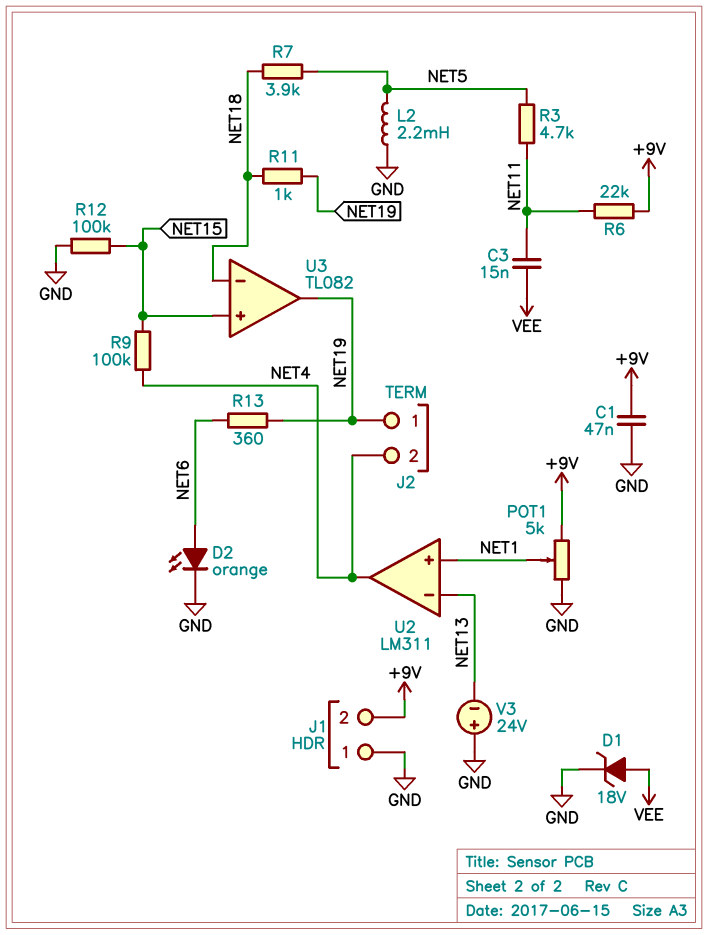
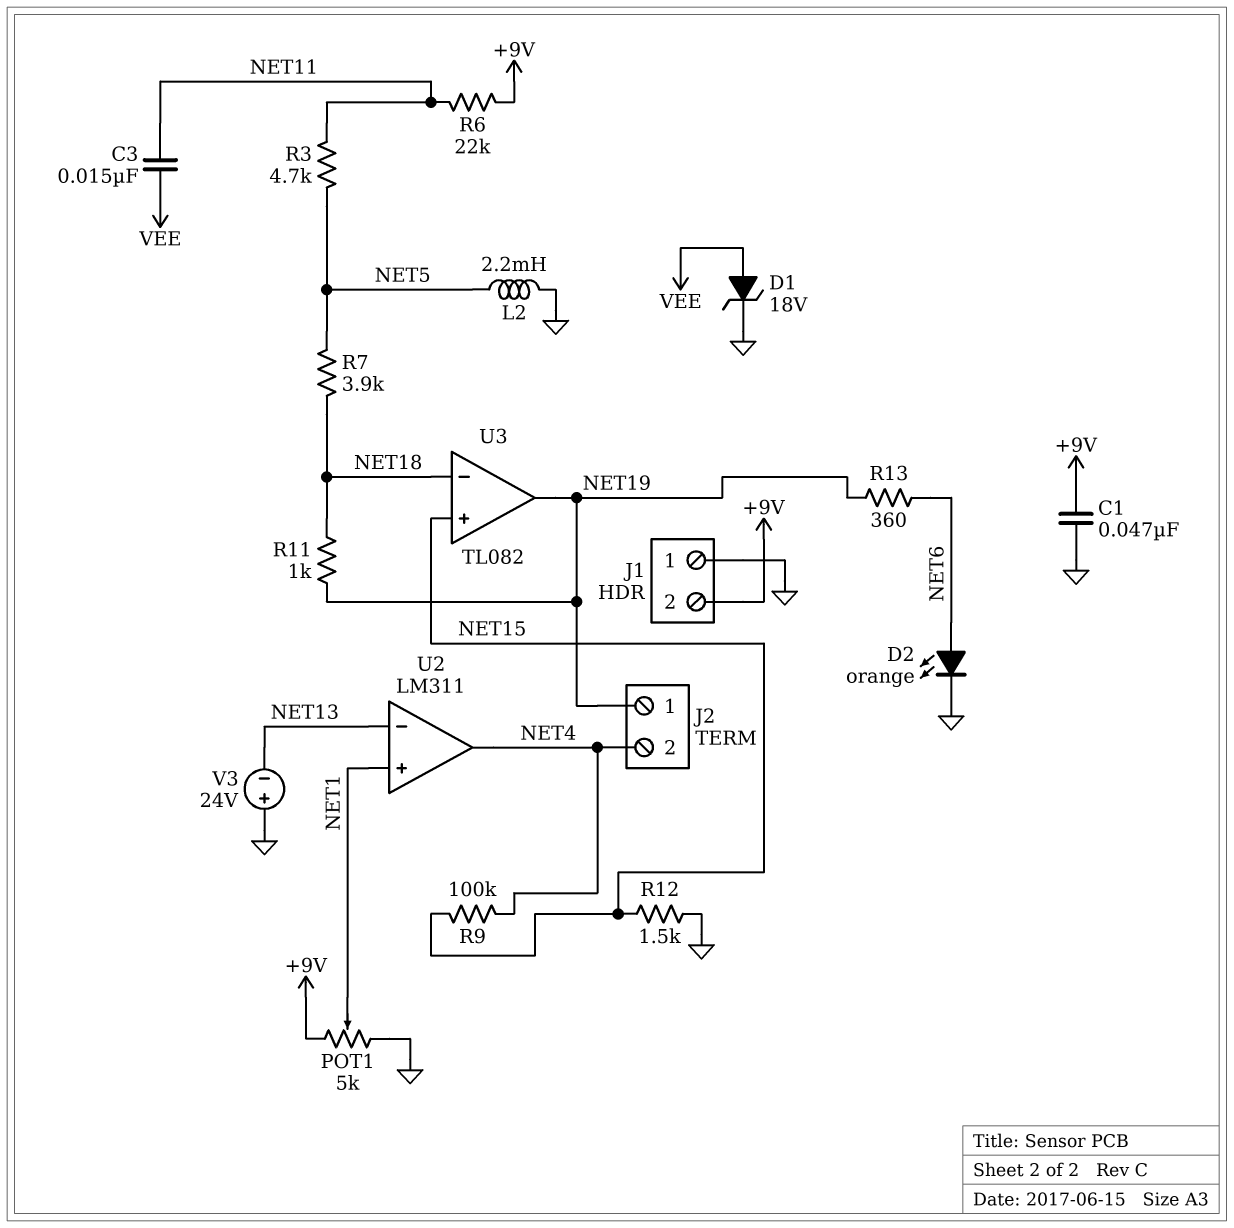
R12: 100k (GND, NET15) -> 1.5k (GND, NET15)

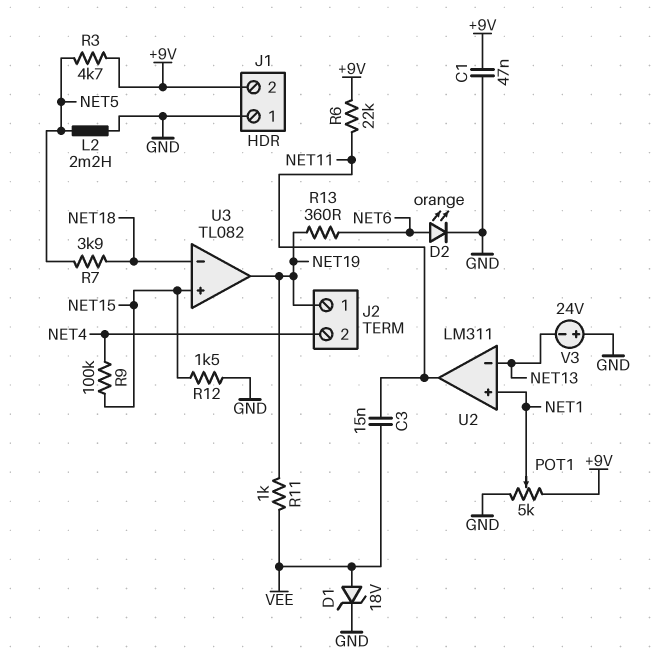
R3: 4.7k (NET5, NET11) -> 4.7k (+9V, NET5)
R11: 1k (NET18, NET19) -> 1k (NET19, VEE)
U2 pin out: NET4 -> NET11

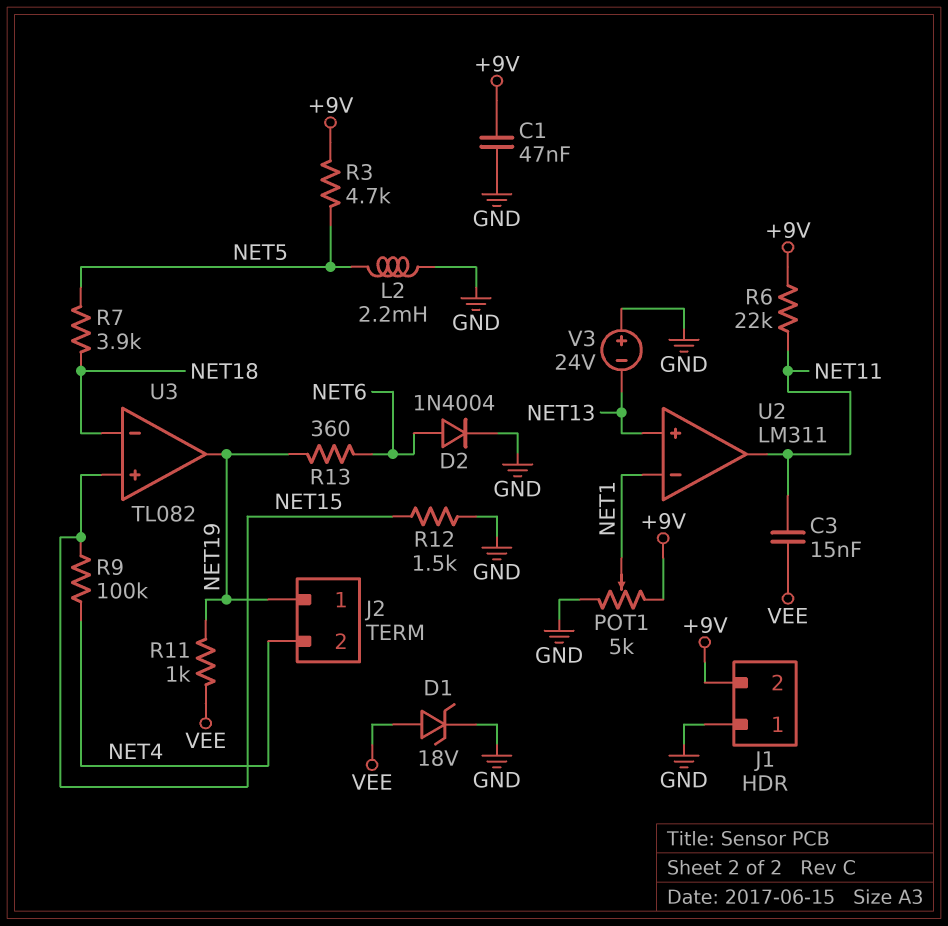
D2: LED orange (A NET6, K GND) -> diode 1N4004 (A NET6, K GND)
U2 pin in+: NET1 -> NET13
U2 pin in-: NET13 -> NET1

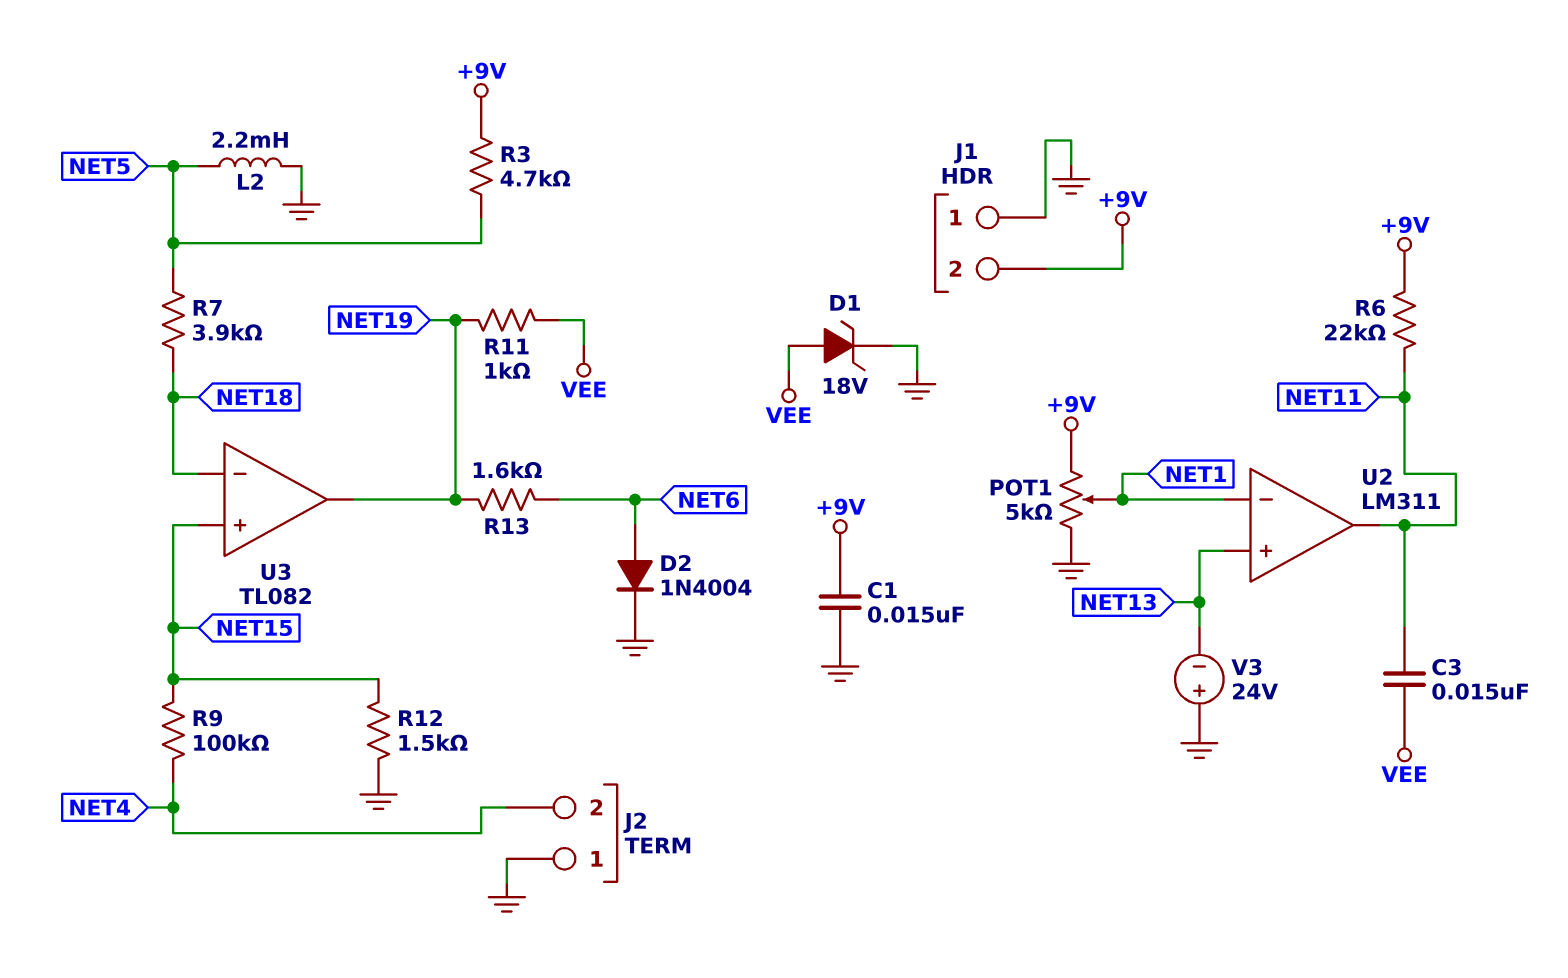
C1: 47nF (+9V, GND) -> 15nF (+9V, GND)
J2 pin 1: NET19 -> GND
R13: 360 (NET6, NET19) -> 1.6k (NET6, NET19)

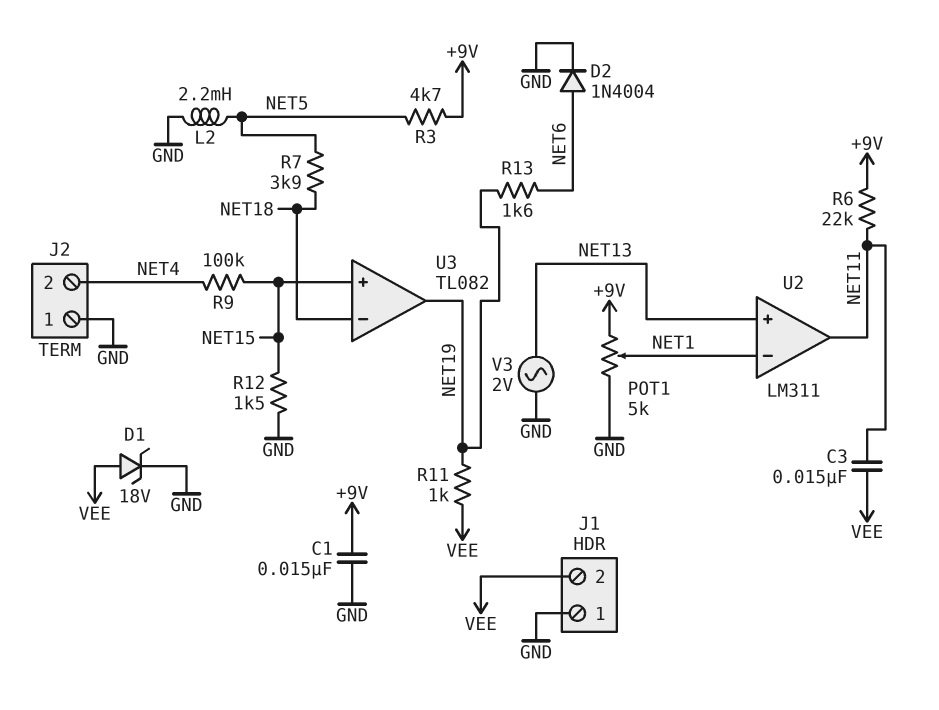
J1 pin 2: +9V -> VEE
V3: 24V (plus GND, minus NET13) -> AC 2V (GND, NET13)

